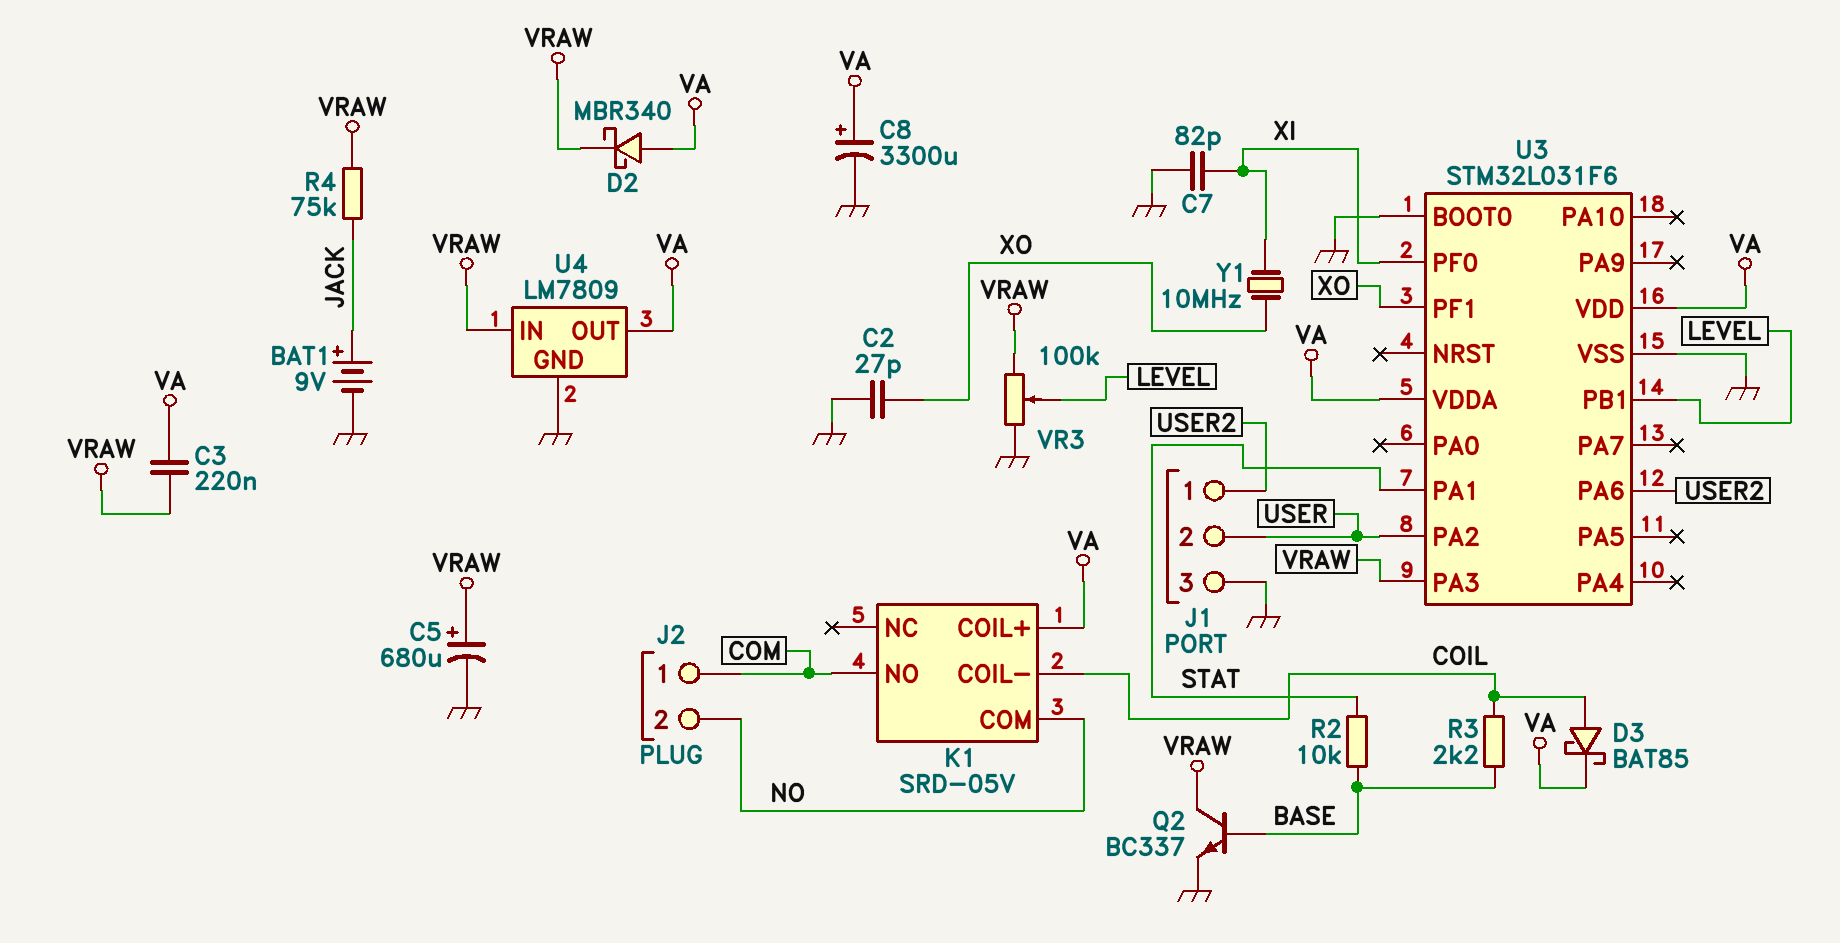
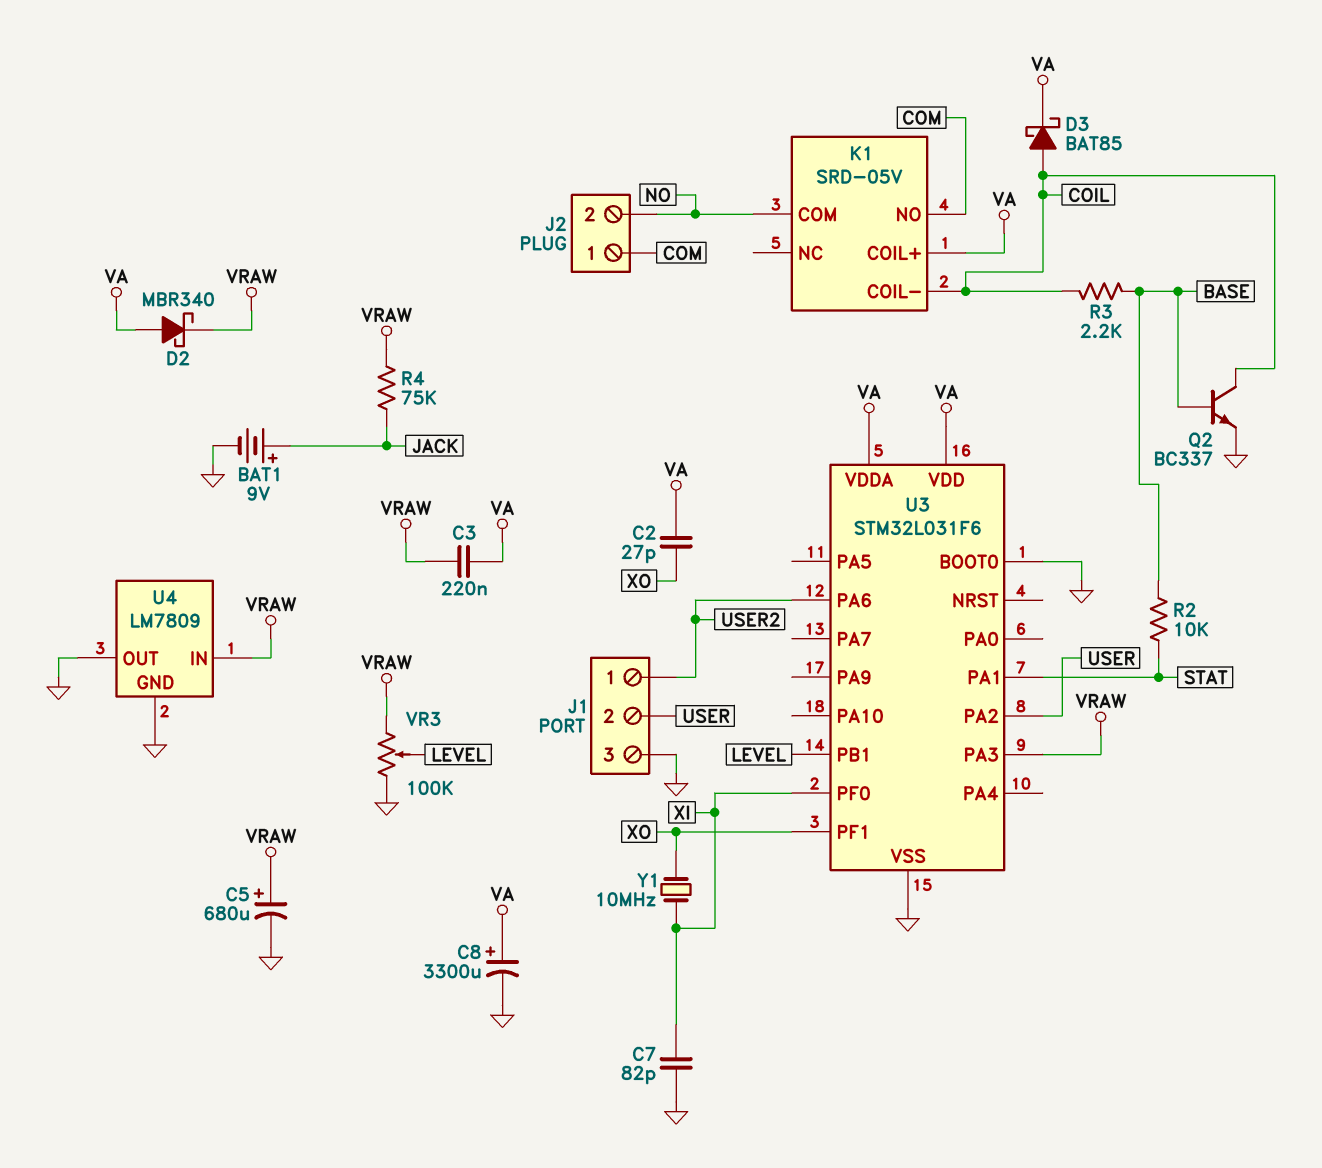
C2: 27pF (GND, XO) -> 27pF (VA, XO)
Q2: NPN BC337 (B BASE, C VRAW, E GND) -> NPN BC337 (B BASE, C COIL, E GND)
U4 pin OUT: VA -> GND

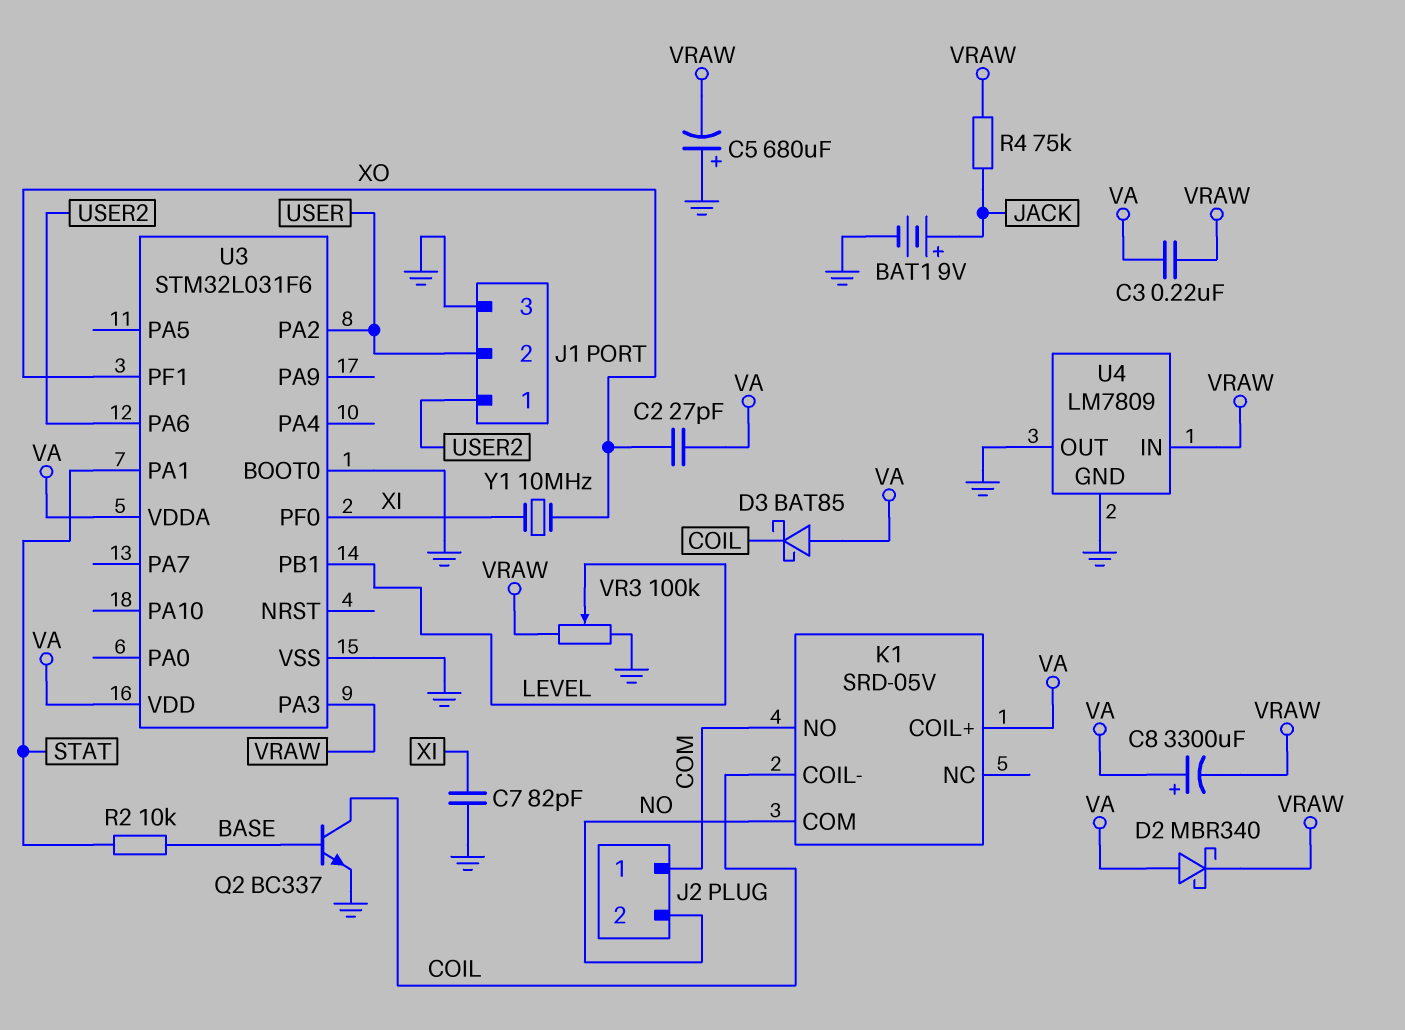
C5: 680uF (plus VRAW, minus GND) -> 680uF (plus GND, minus VRAW)
C8: 3300uF (plus VA, minus GND) -> 3300uF (plus VA, minus VRAW)
D3: schottky BAT85 (A COIL, K VA) -> schottky BAT85 (A VA, K COIL)
R3: 2.2k (BASE, COIL) -> none

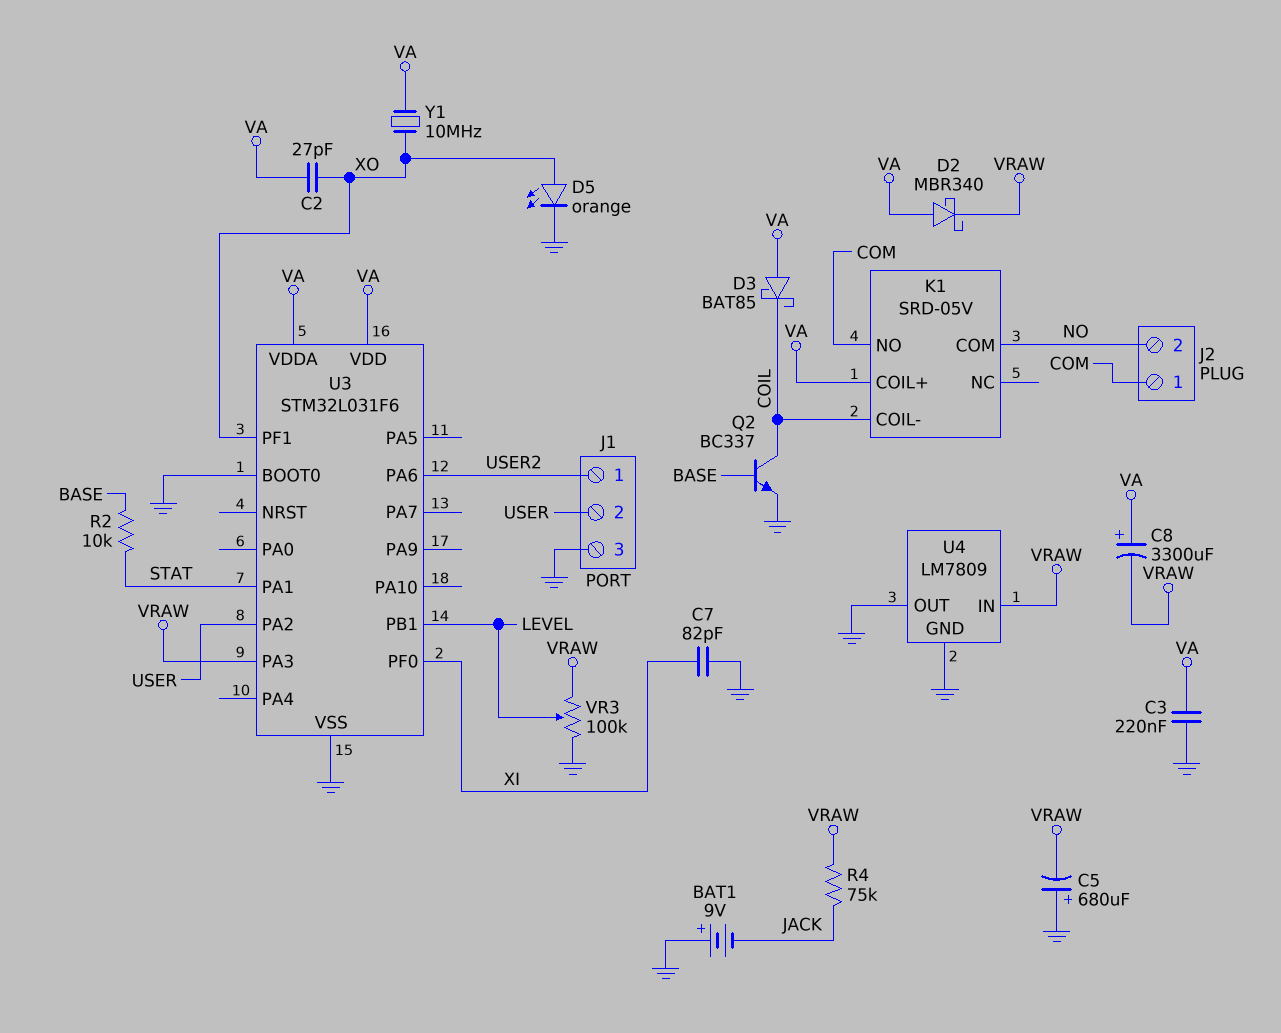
BAT1: 9V (plus JACK, minus GND) -> 9V (plus GND, minus JACK)
C3: 220nF (VA, VRAW) -> 220nF (GND, VA)
D5: none -> LED orange (A XO, K GND)
Y1: 10MHz (XI, XO) -> 10MHz (VA, XO)

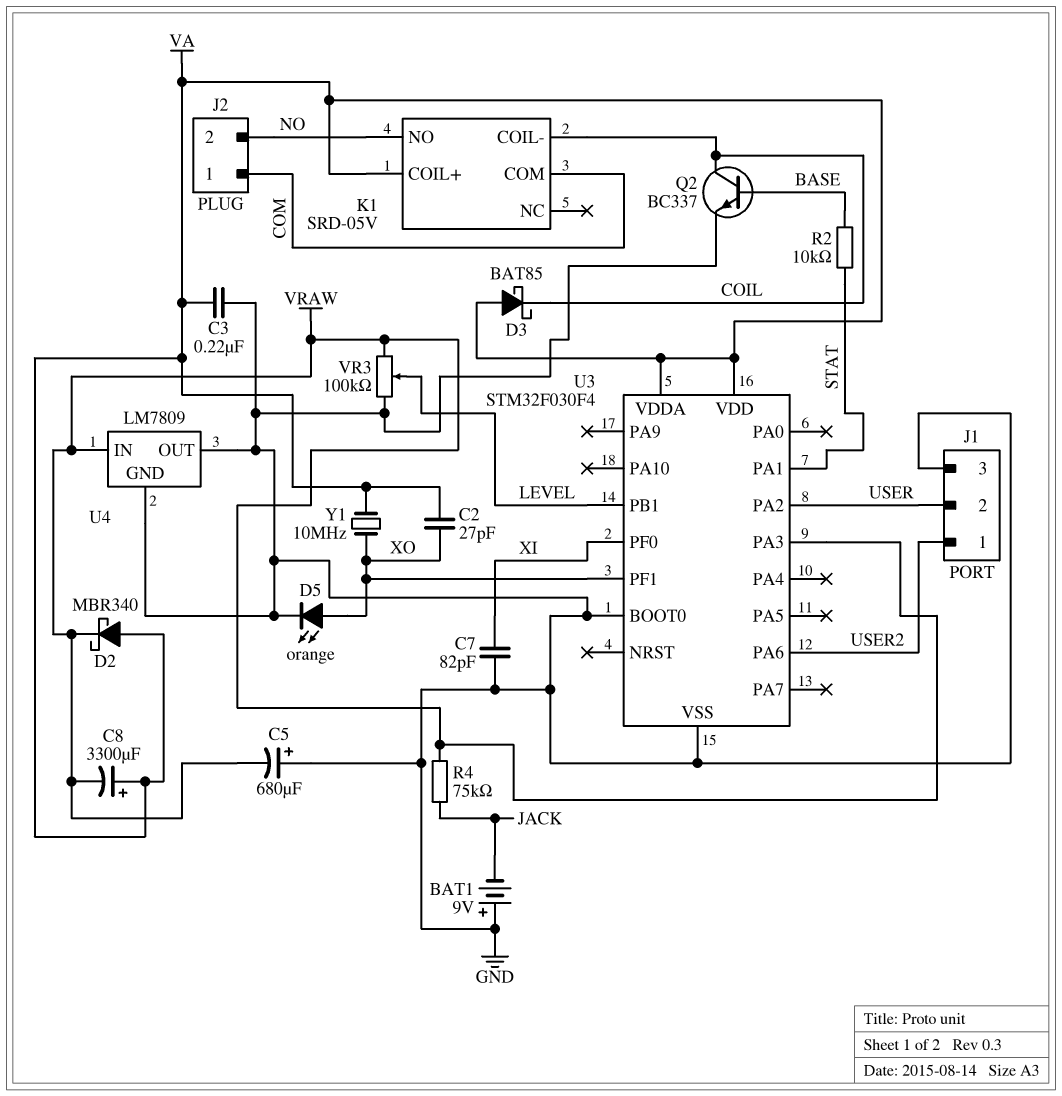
K1 pin COM: NO -> COM
K1 pin NO: COM -> NO
U3: STM32L031F6 -> STM32F030F4

